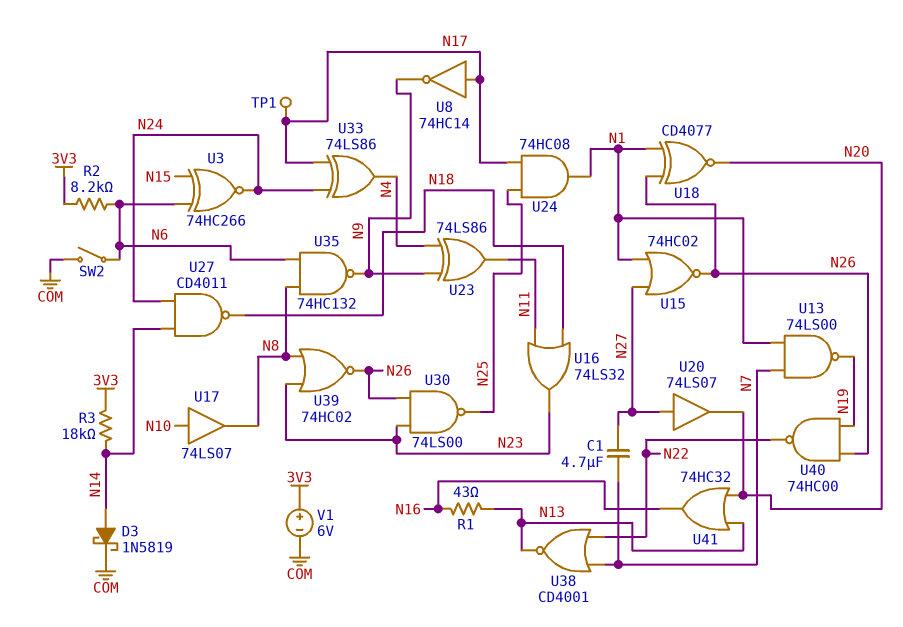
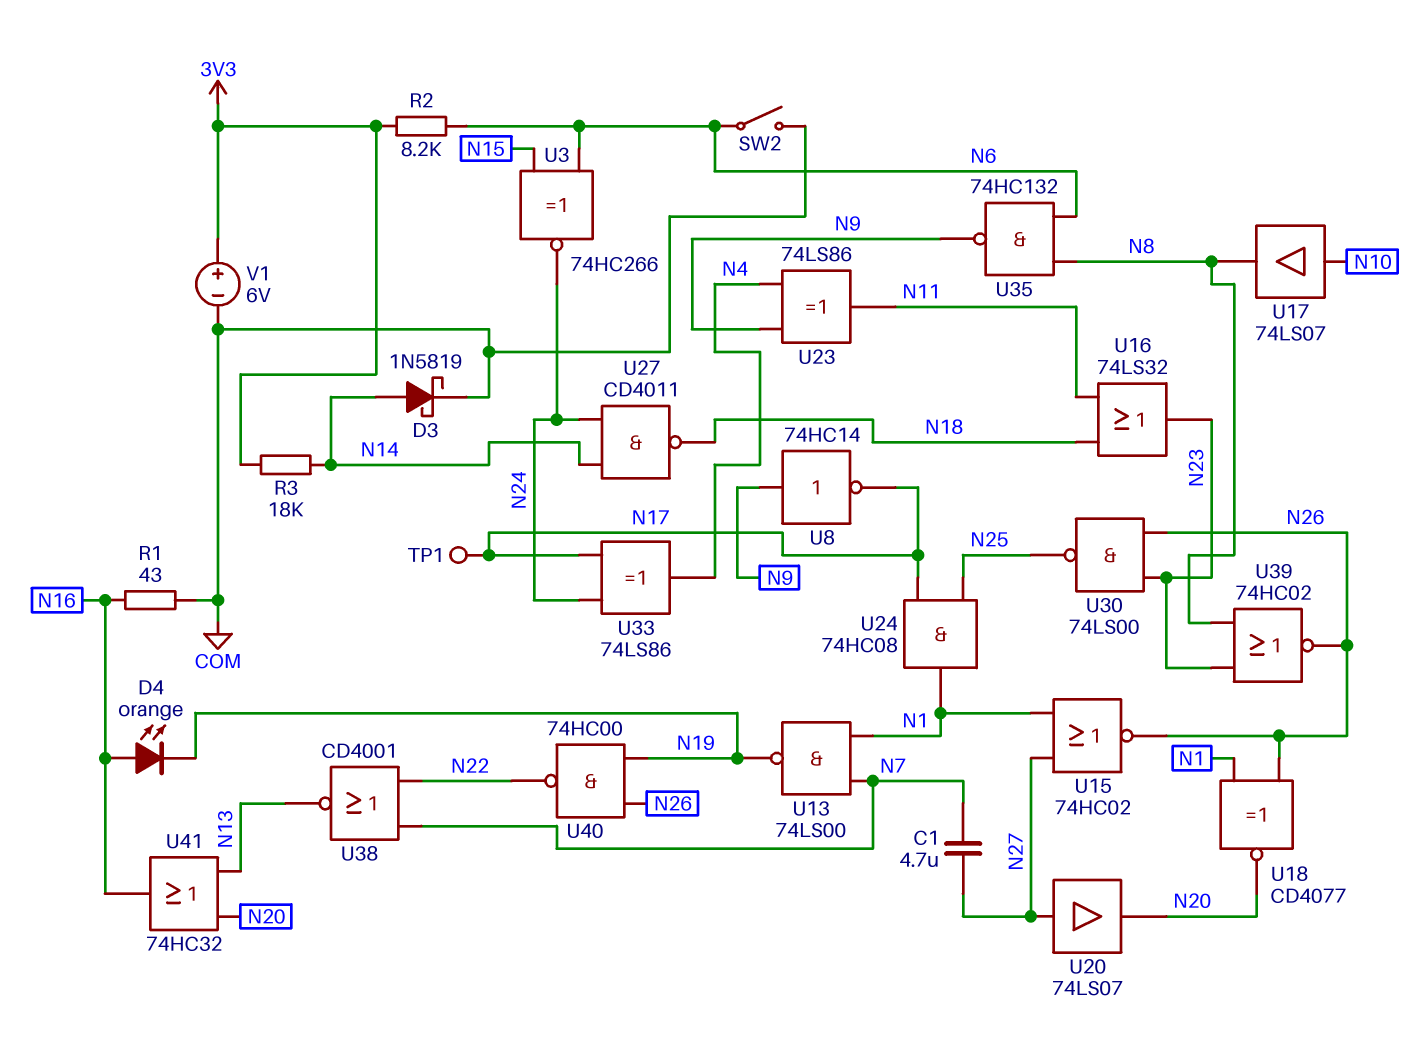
D4: none -> LED orange (A N16, K N19)
R1: 43 (N13, N16) -> 43 (COM, N16)
U8: NOT 74HC14 (in N17, out N9) -> NOT 74HC14 (in N9, out N17)

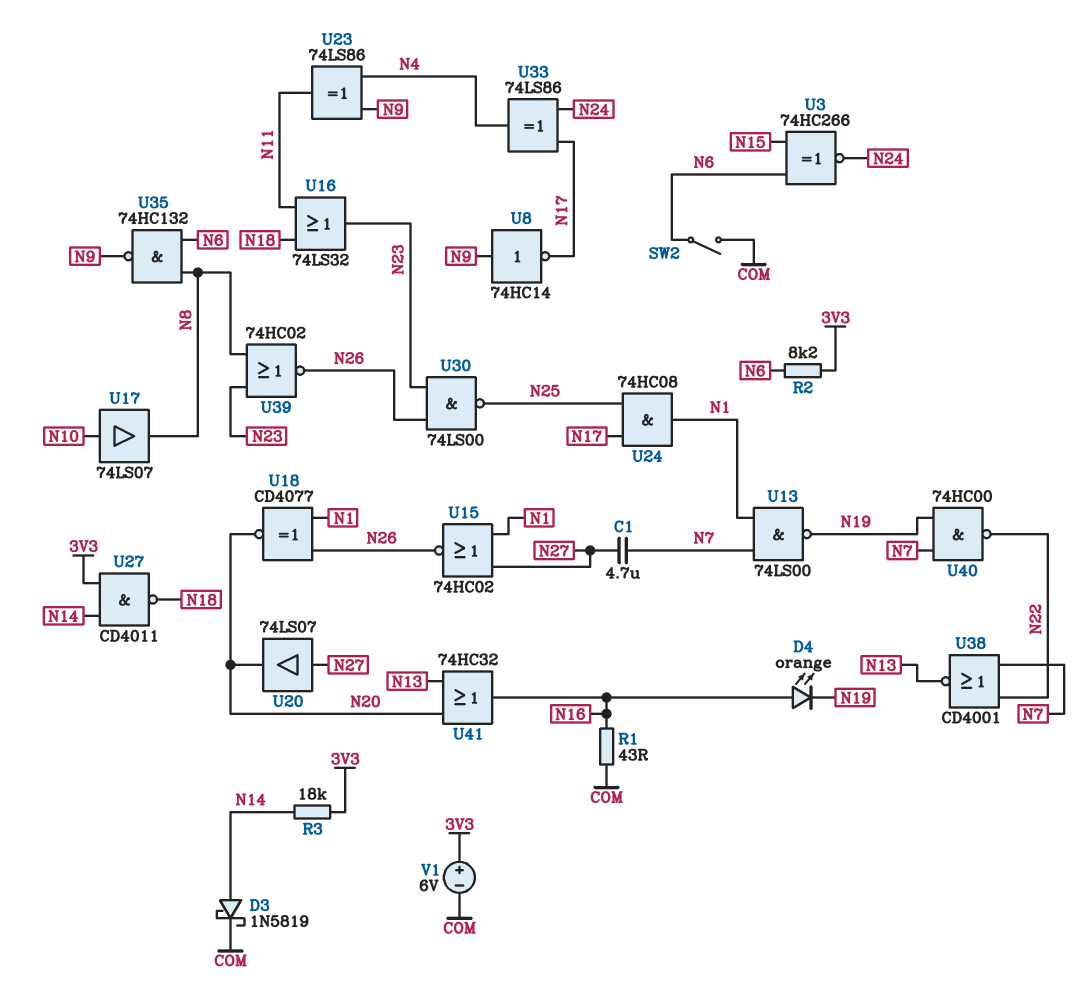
TP1: test point (N17) -> none
U27: NAND CD4011 (in N14, in N24, out N18) -> NAND CD4011 (in 3V3, in N14, out N18)
U40: NAND 74HC00 (in N19, in N26, out N22) -> NAND 74HC00 (in N7, in N19, out N22)

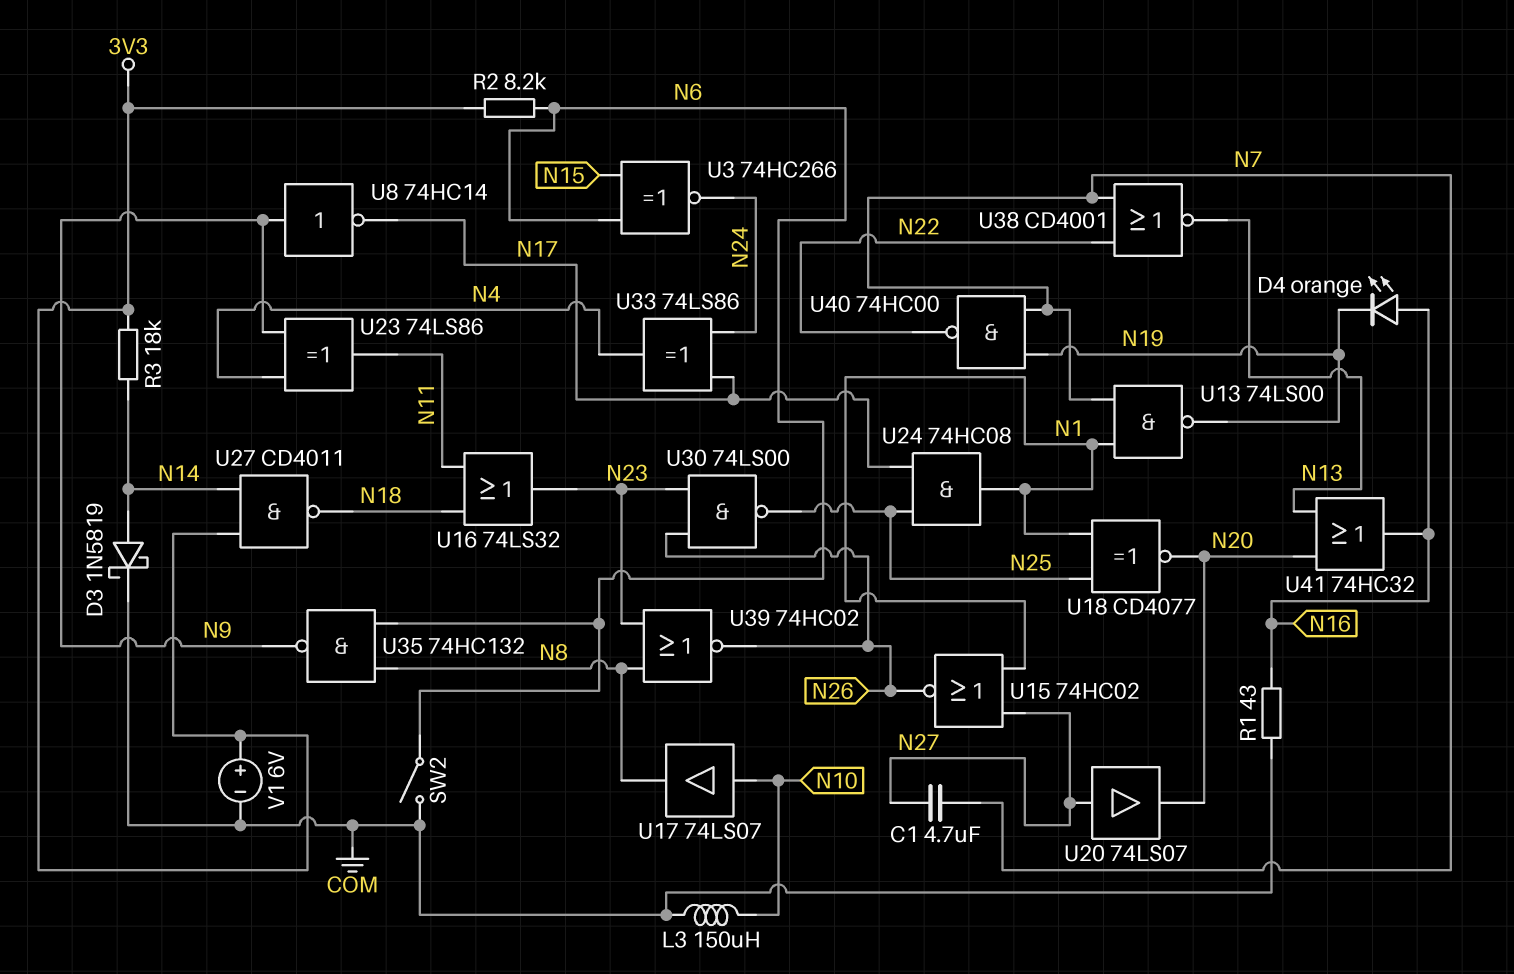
L3: none -> 150uH (COM, N10)
U18: XNOR CD4077 (in N1, in N26, out N20) -> XNOR CD4077 (in N1, in N25, out N20)

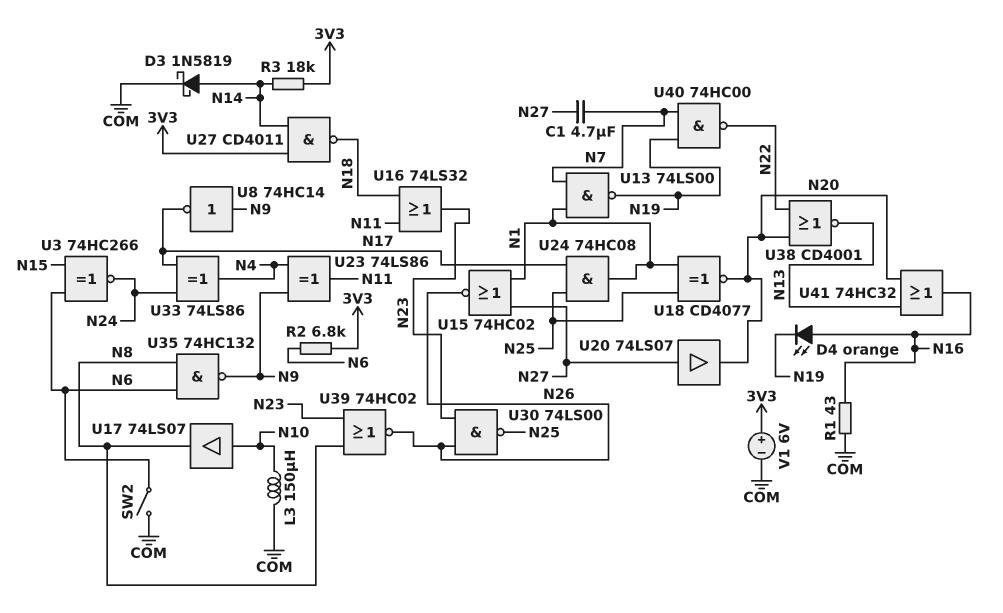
R2: 8.2k (3V3, N6) -> 6.8k (3V3, N6)
U38: NOR CD4001 (in N7, in N22, out N13) -> NOR CD4001 (in N20, in N22, out N13)

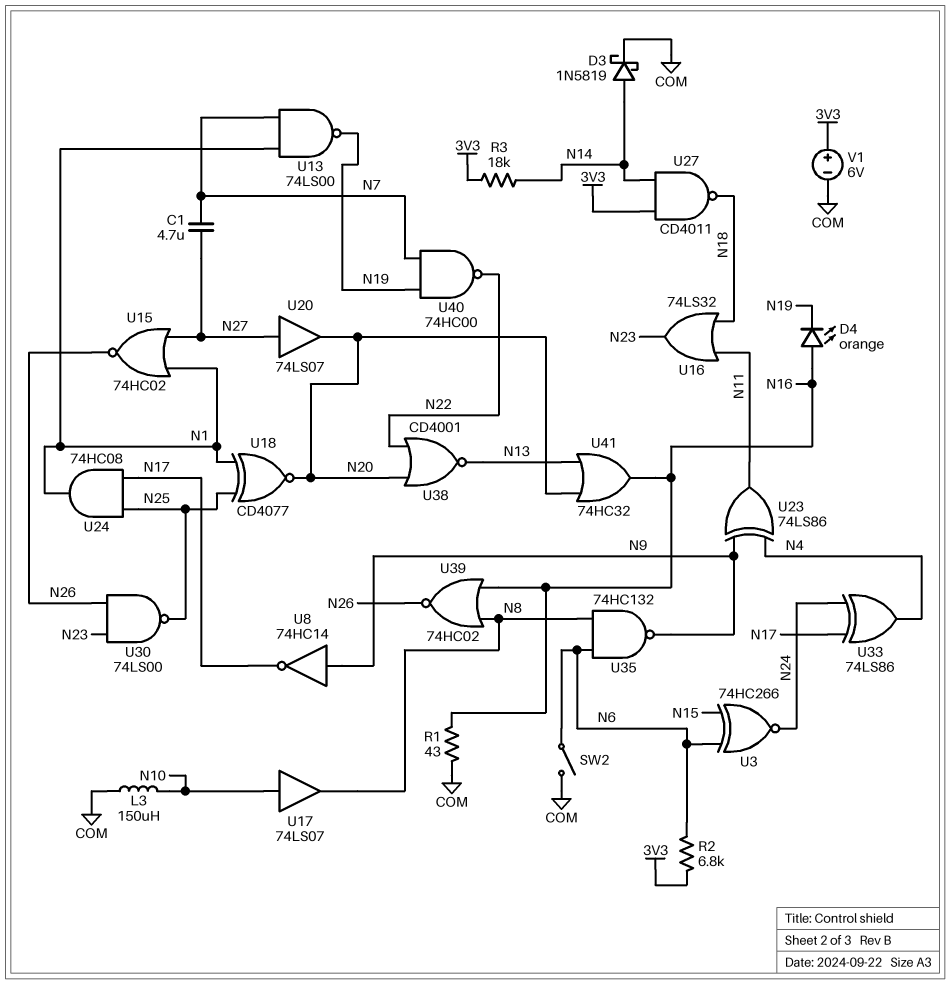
U39: NOR 74HC02 (in N8, in N23, out N26) -> NOR 74HC02 (in N8, in N16, out N26)

